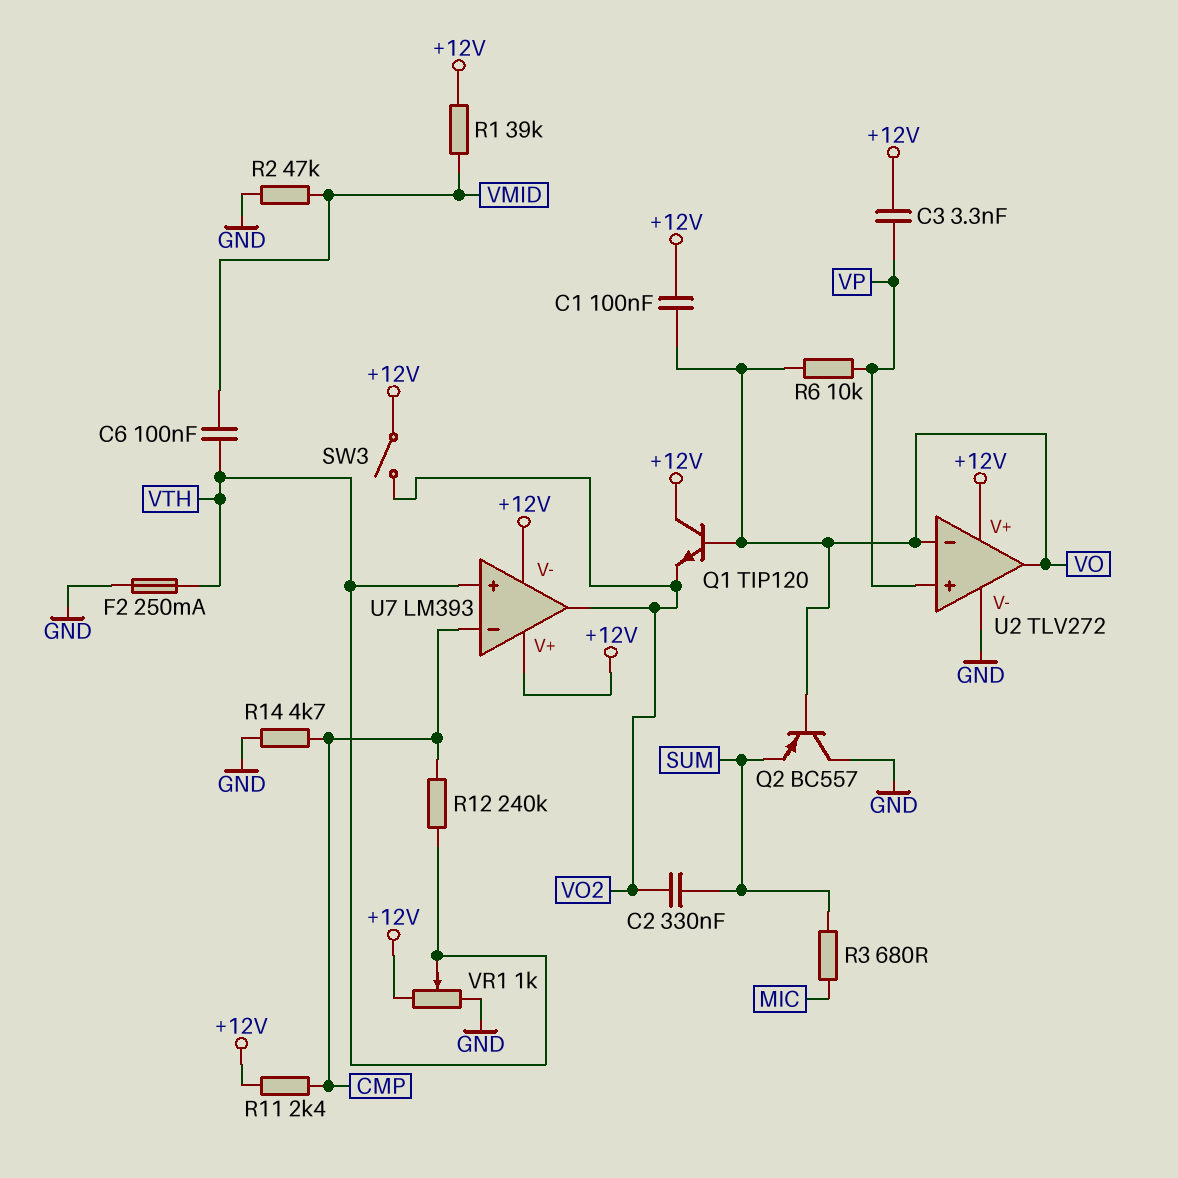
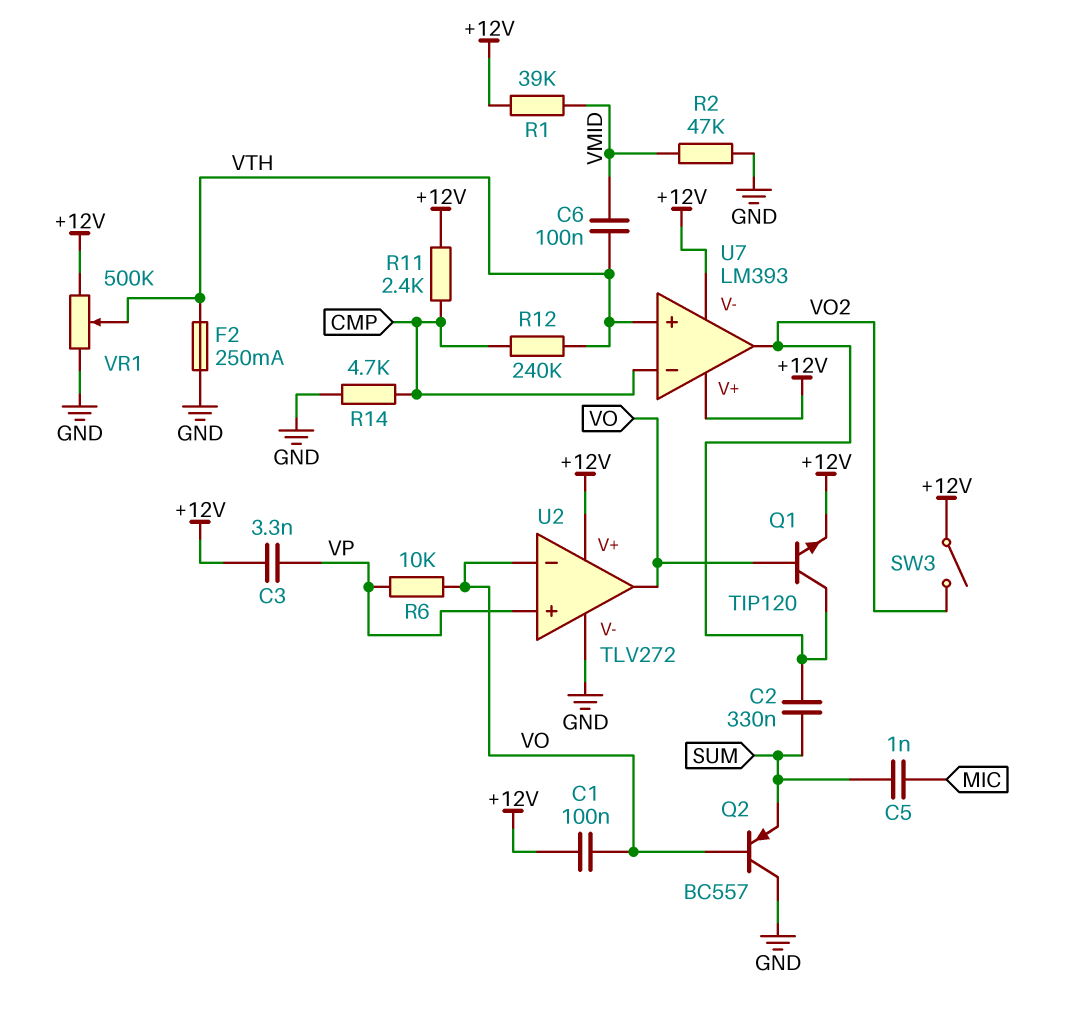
C5: none -> 1nF (MIC, SUM)
Q1: NPN TIP120 (B VO, C +12V, E VO2) -> NPN TIP120 (B VO, C VO2, E +12V)
R3: 680 (MIC, SUM) -> none
VR1: 1k (+12V, GND, wiper VTH) -> 500k (+12V, GND, wiper VTH)

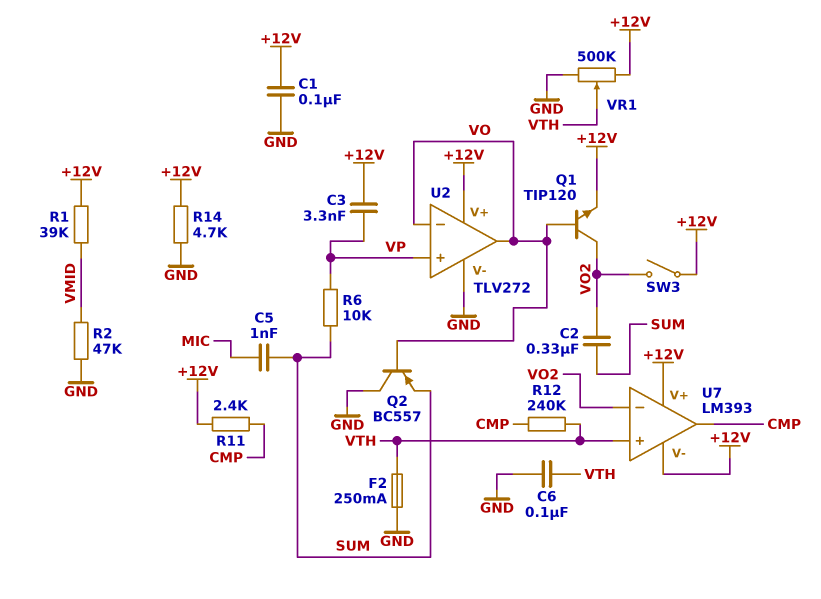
C1: 100nF (+12V, VO) -> 100nF (+12V, GND)
C6: 100nF (VMID, VTH) -> 100nF (GND, VTH)
R6: 10k (VO, VP) -> 10k (SUM, VP)
R14: 4.7k (CMP, GND) -> 4.7k (+12V, GND)
U7 pin in-: CMP -> VO2
U7 pin out: VO2 -> CMP

